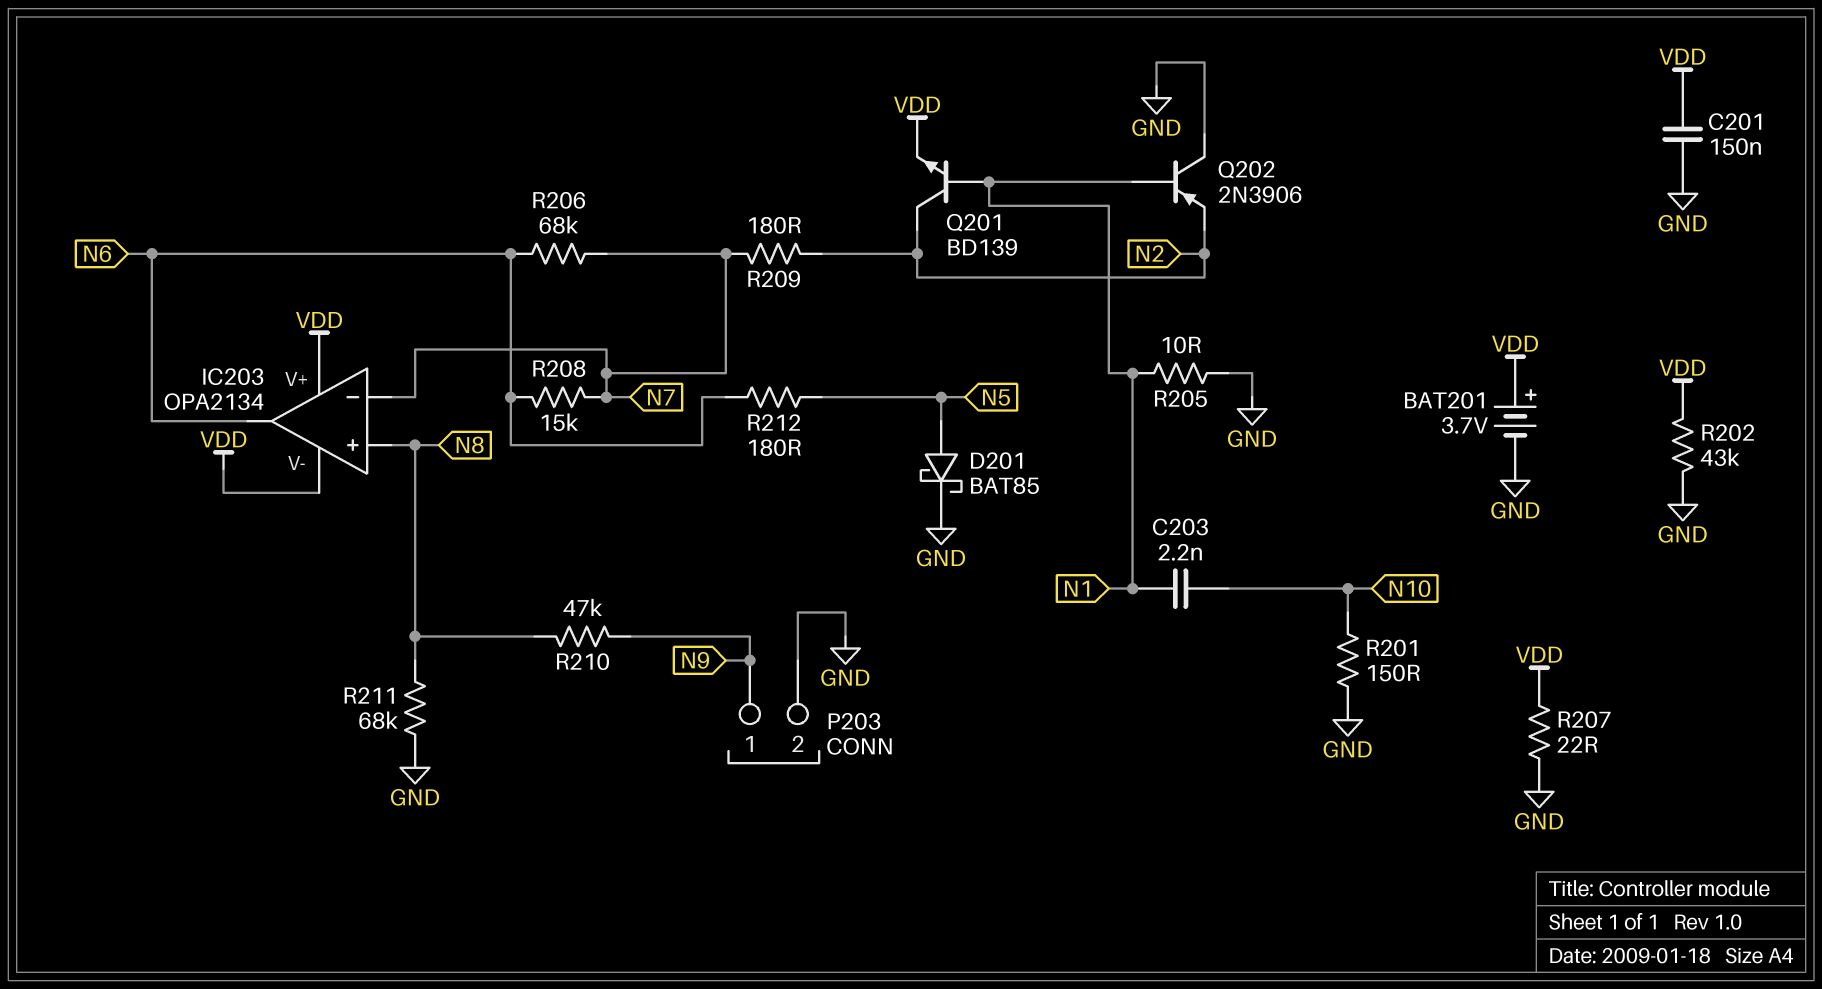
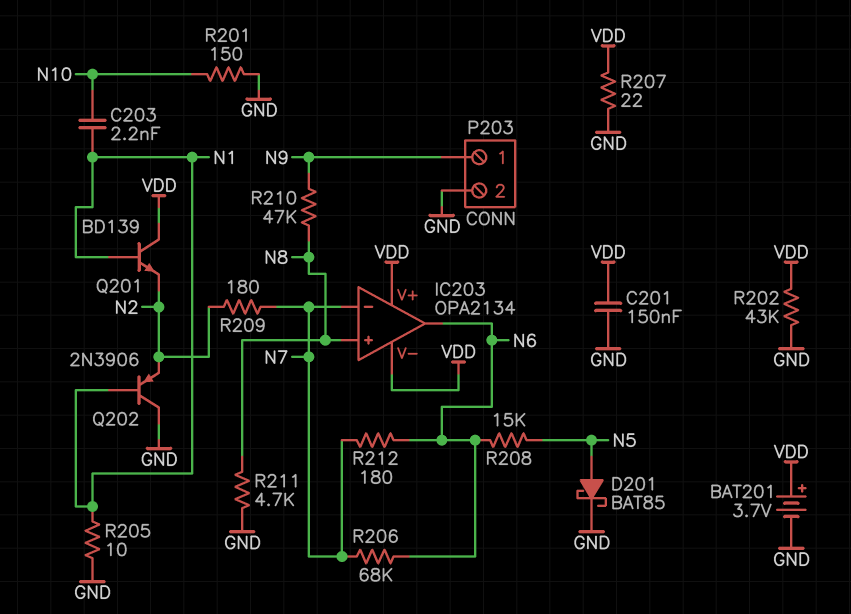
Q201: NPN BD139 (B N1, C N2, E VDD) -> NPN BD139 (B N1, C VDD, E N2)
R208: 15k (N6, N7) -> 15k (N5, N6)
R211: 68k (GND, N8) -> 4.7k (GND, N8)
R212: 180 (N5, N6) -> 180 (N6, N7)

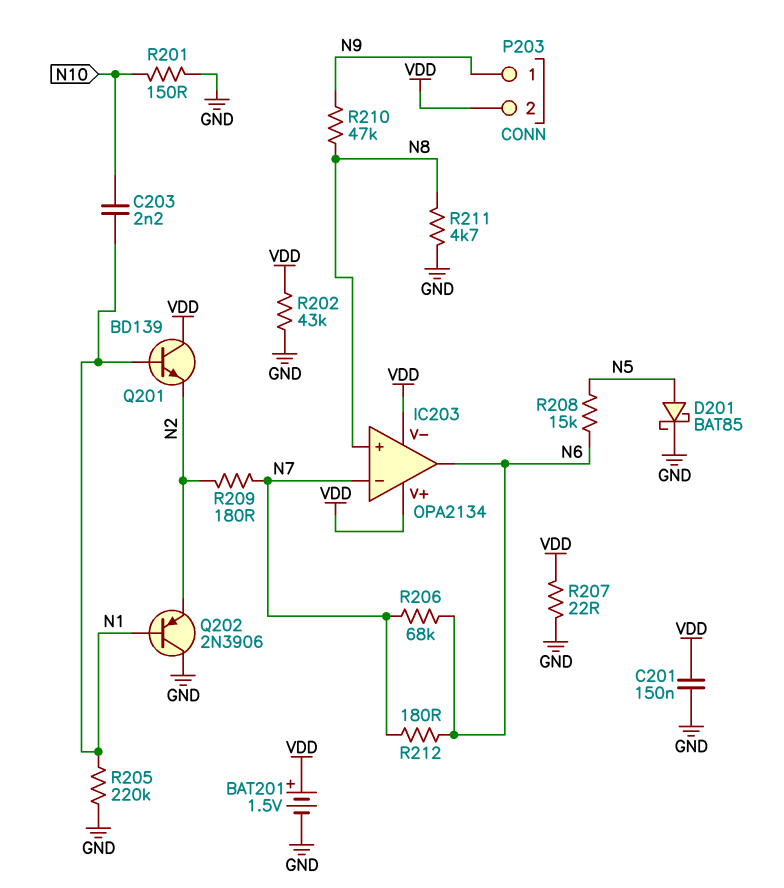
BAT201: 3.7V (plus VDD, minus GND) -> 1.5V (plus VDD, minus GND)
P203 pin 2: GND -> VDD
R205: 10 (GND, N1) -> 220k (GND, N1)

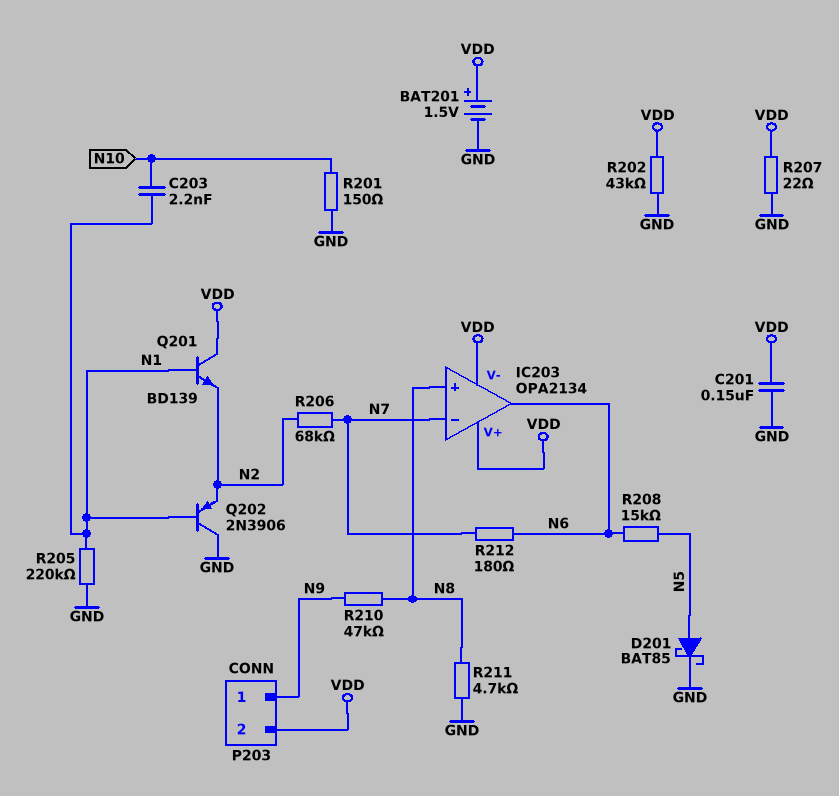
R206: 68k (N6, N7) -> 68k (N2, N7)
R209: 180 (N2, N7) -> none

